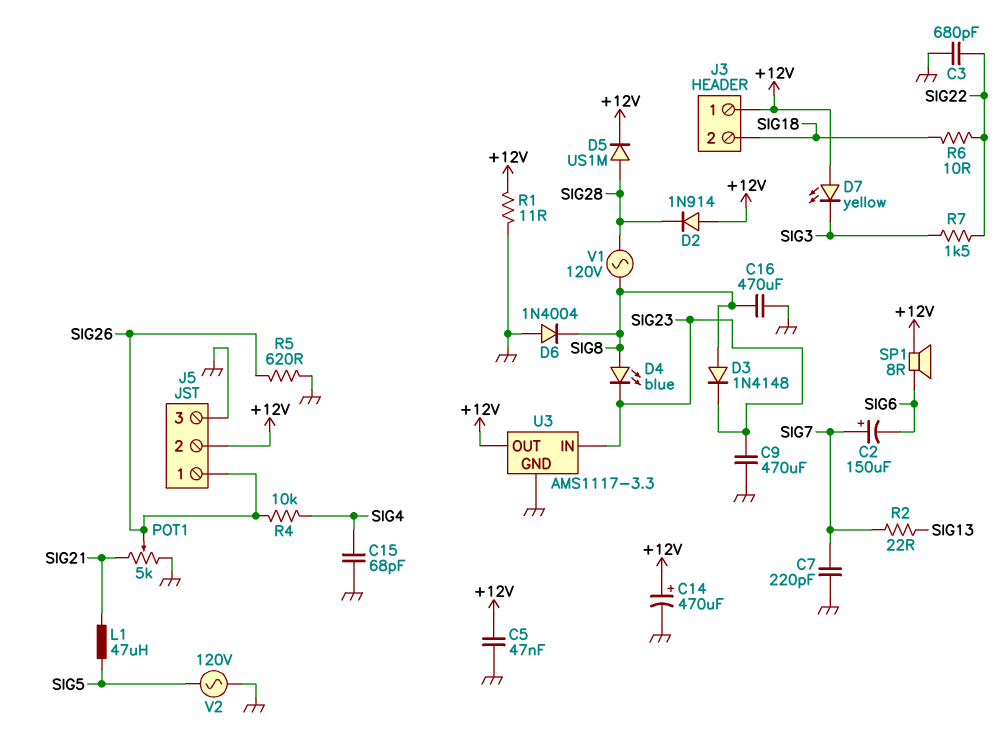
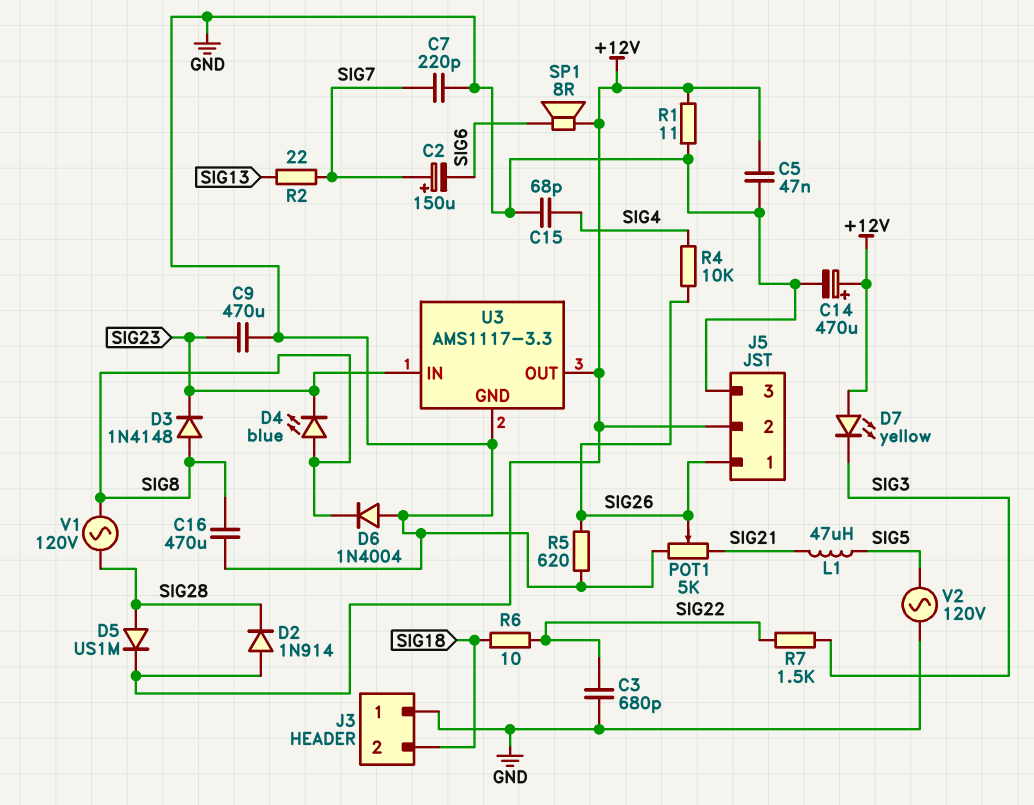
J3 pin 1: +12V -> GND

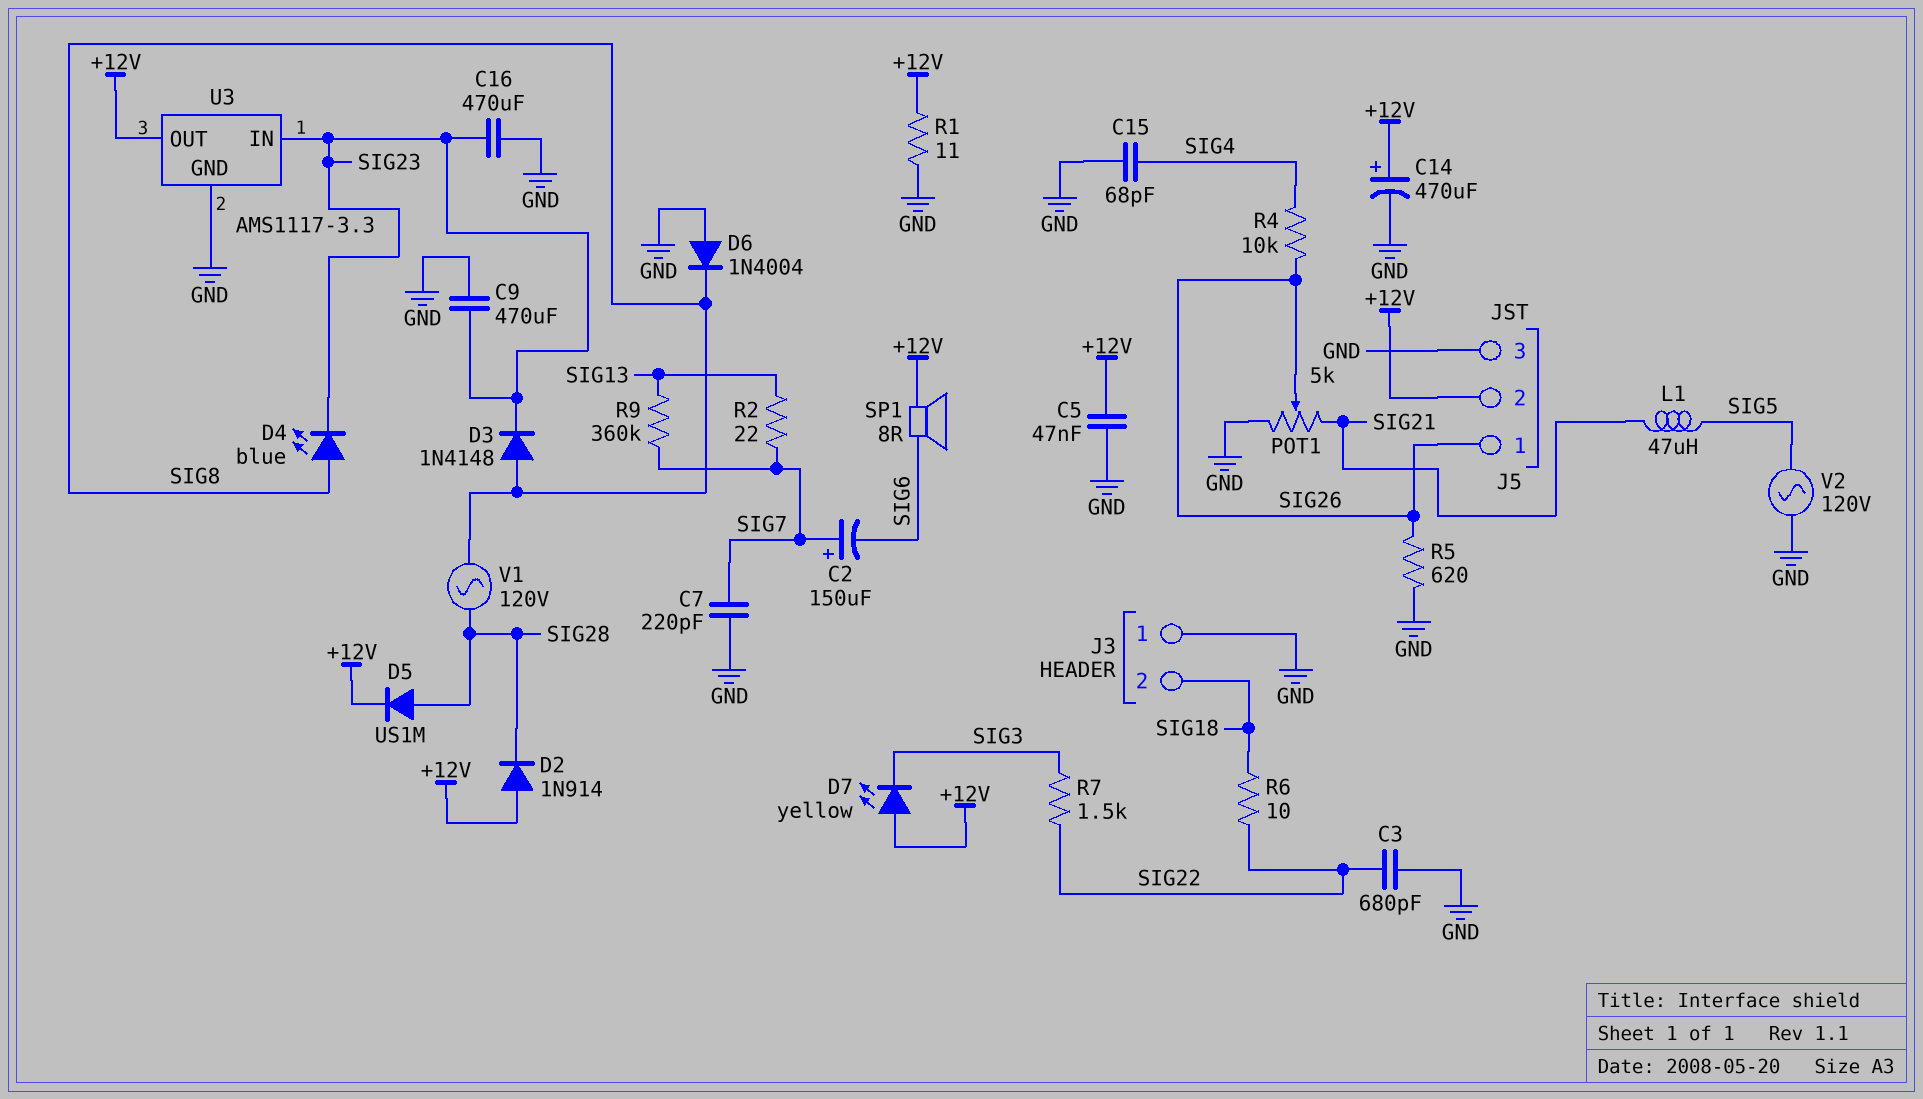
C16: 470uF (GND, SIG8) -> 470uF (GND, SIG23)
R9: none -> 360k (SIG7, SIG13)

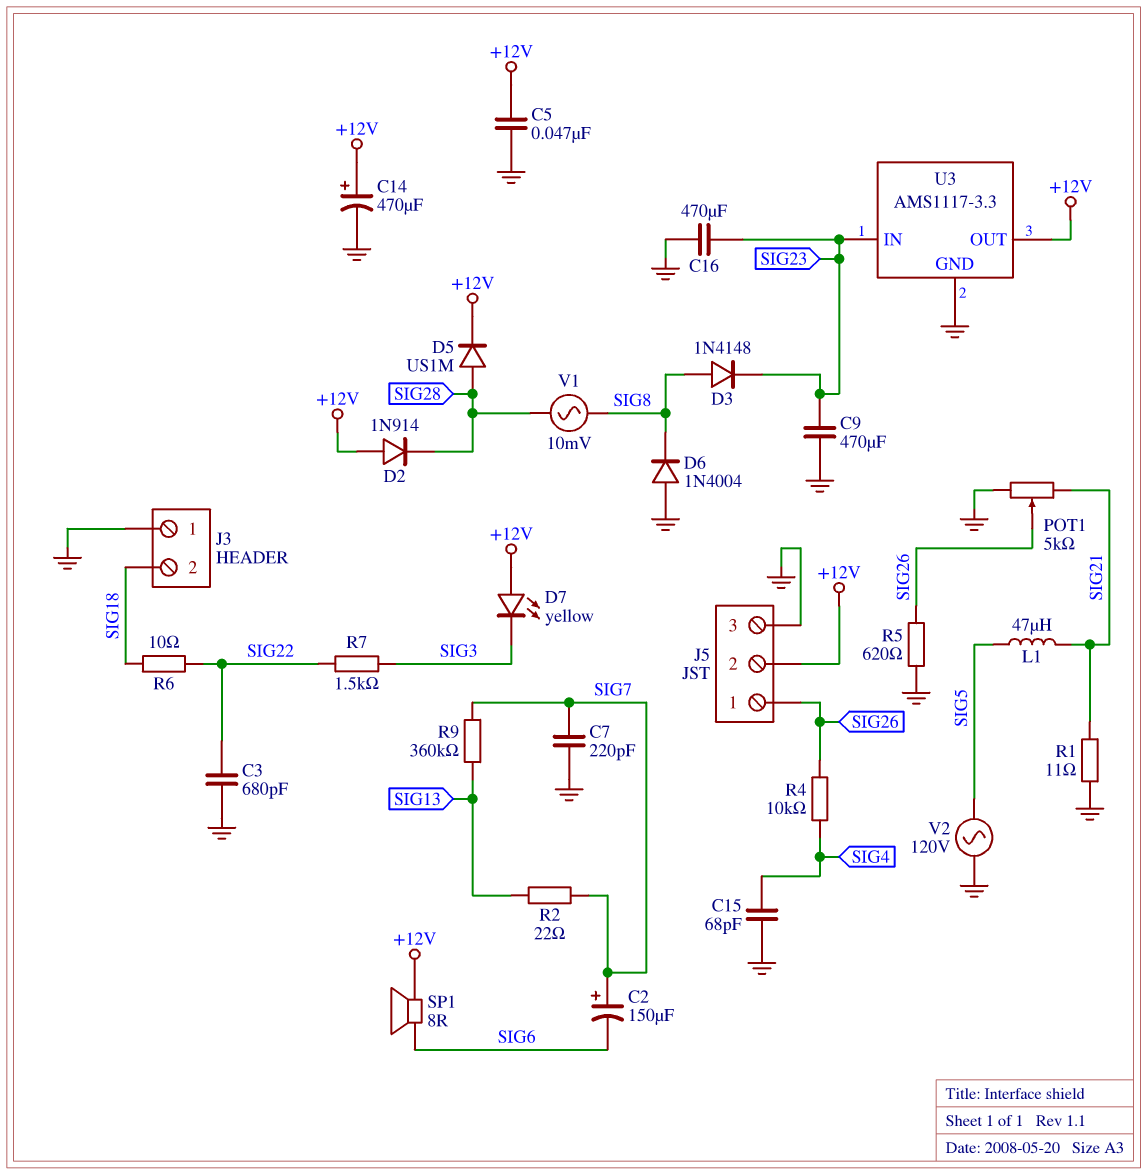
D4: LED blue (A SIG8, K SIG23) -> none
R1: 11 (+12V, GND) -> 11 (GND, SIG21)
V1: AC 120V (SIG8, SIG28) -> AC 10mV (SIG8, SIG28)

